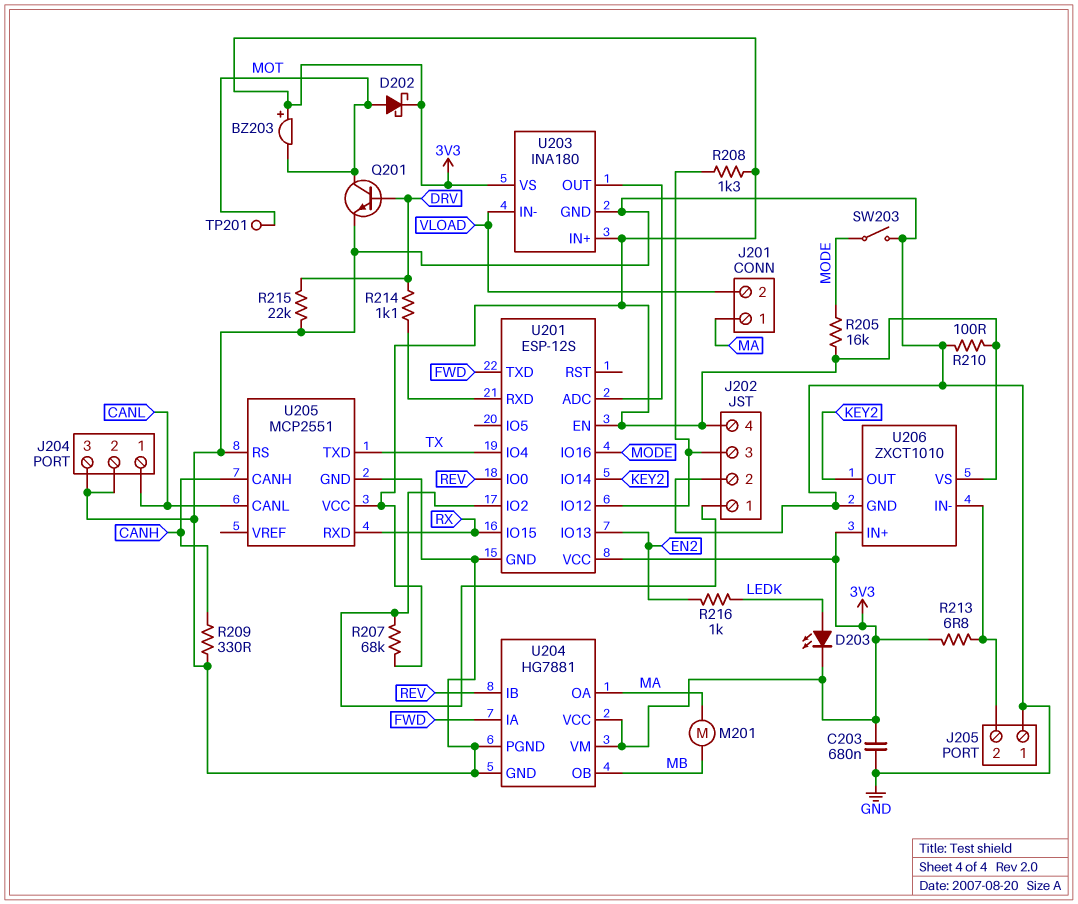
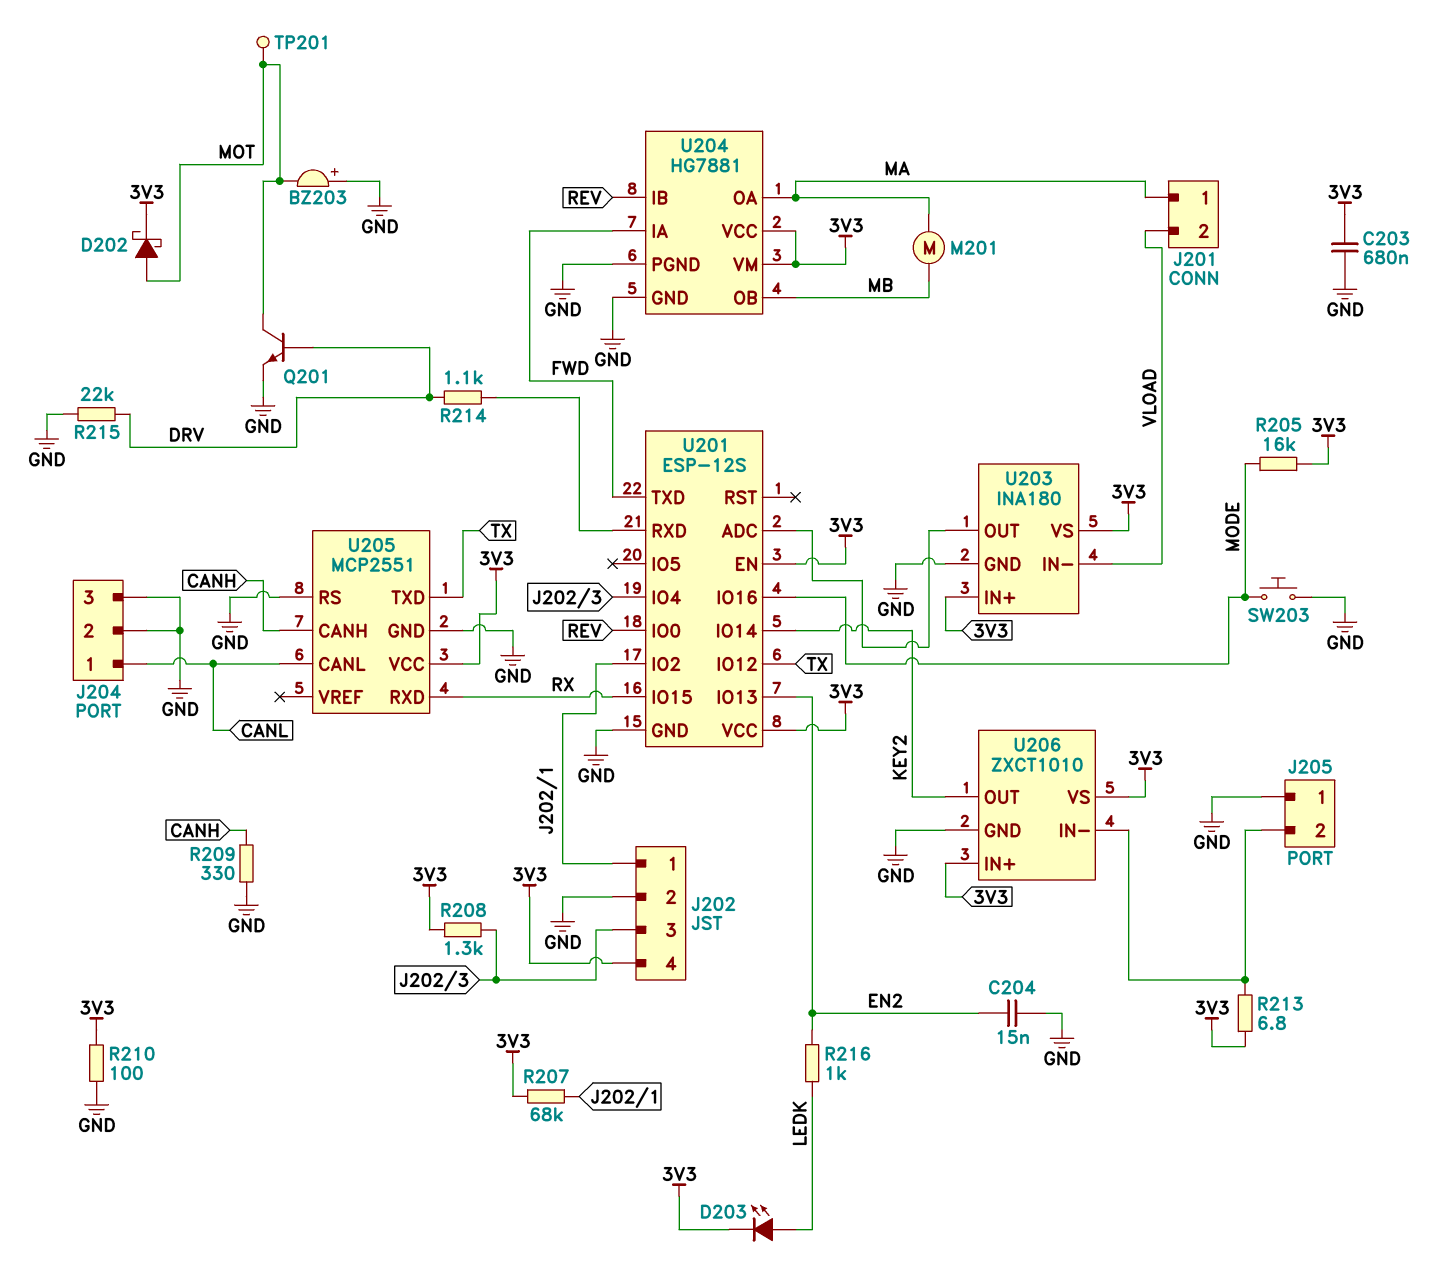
BZ203: buzzer (plus 3V3, minus MOT) -> buzzer (plus GND, minus MOT)
C204: none -> 15nF (EN2, GND)
SW203: switch (GND, MODE) -> button (GND, MODE)
U201 pin IO4: TX -> J202/3
U201 pin IO12: J202/3 -> TX

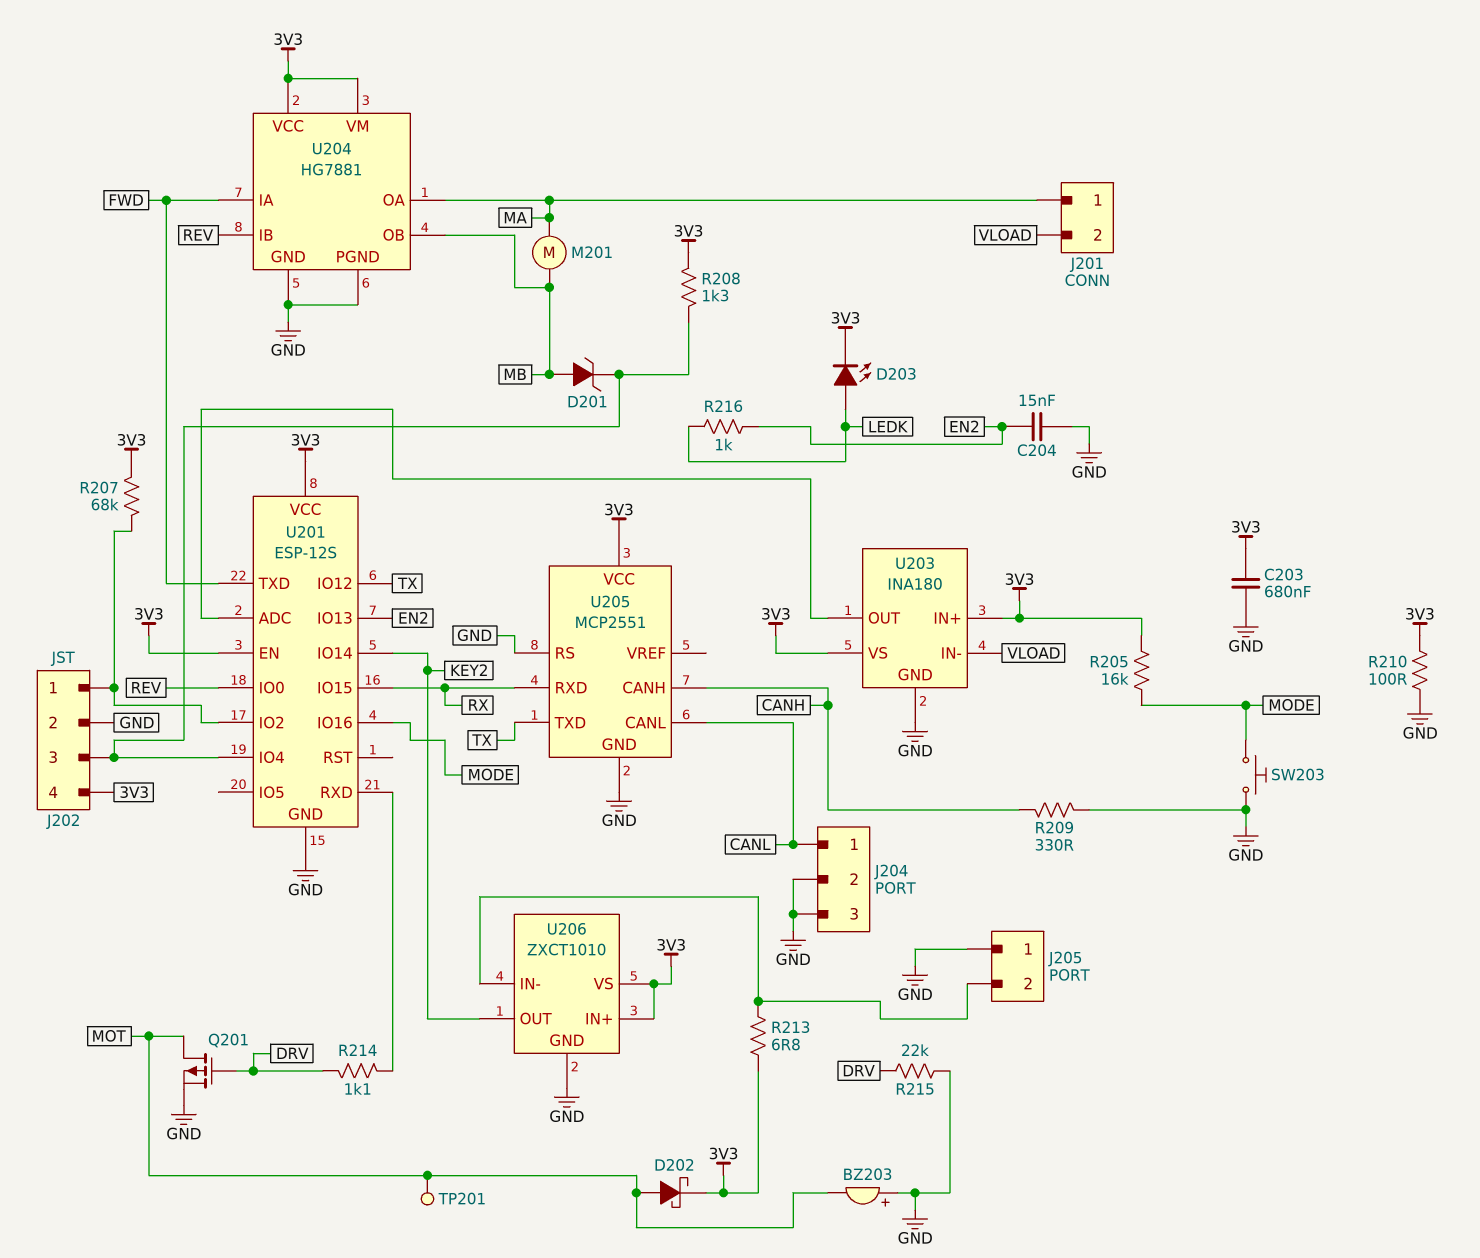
D201: none -> zener (A MB, K J202/3)
Q201: NPN (B DRV, C MOT, E GND) -> PMOS (G DRV, D MOT, S GND)

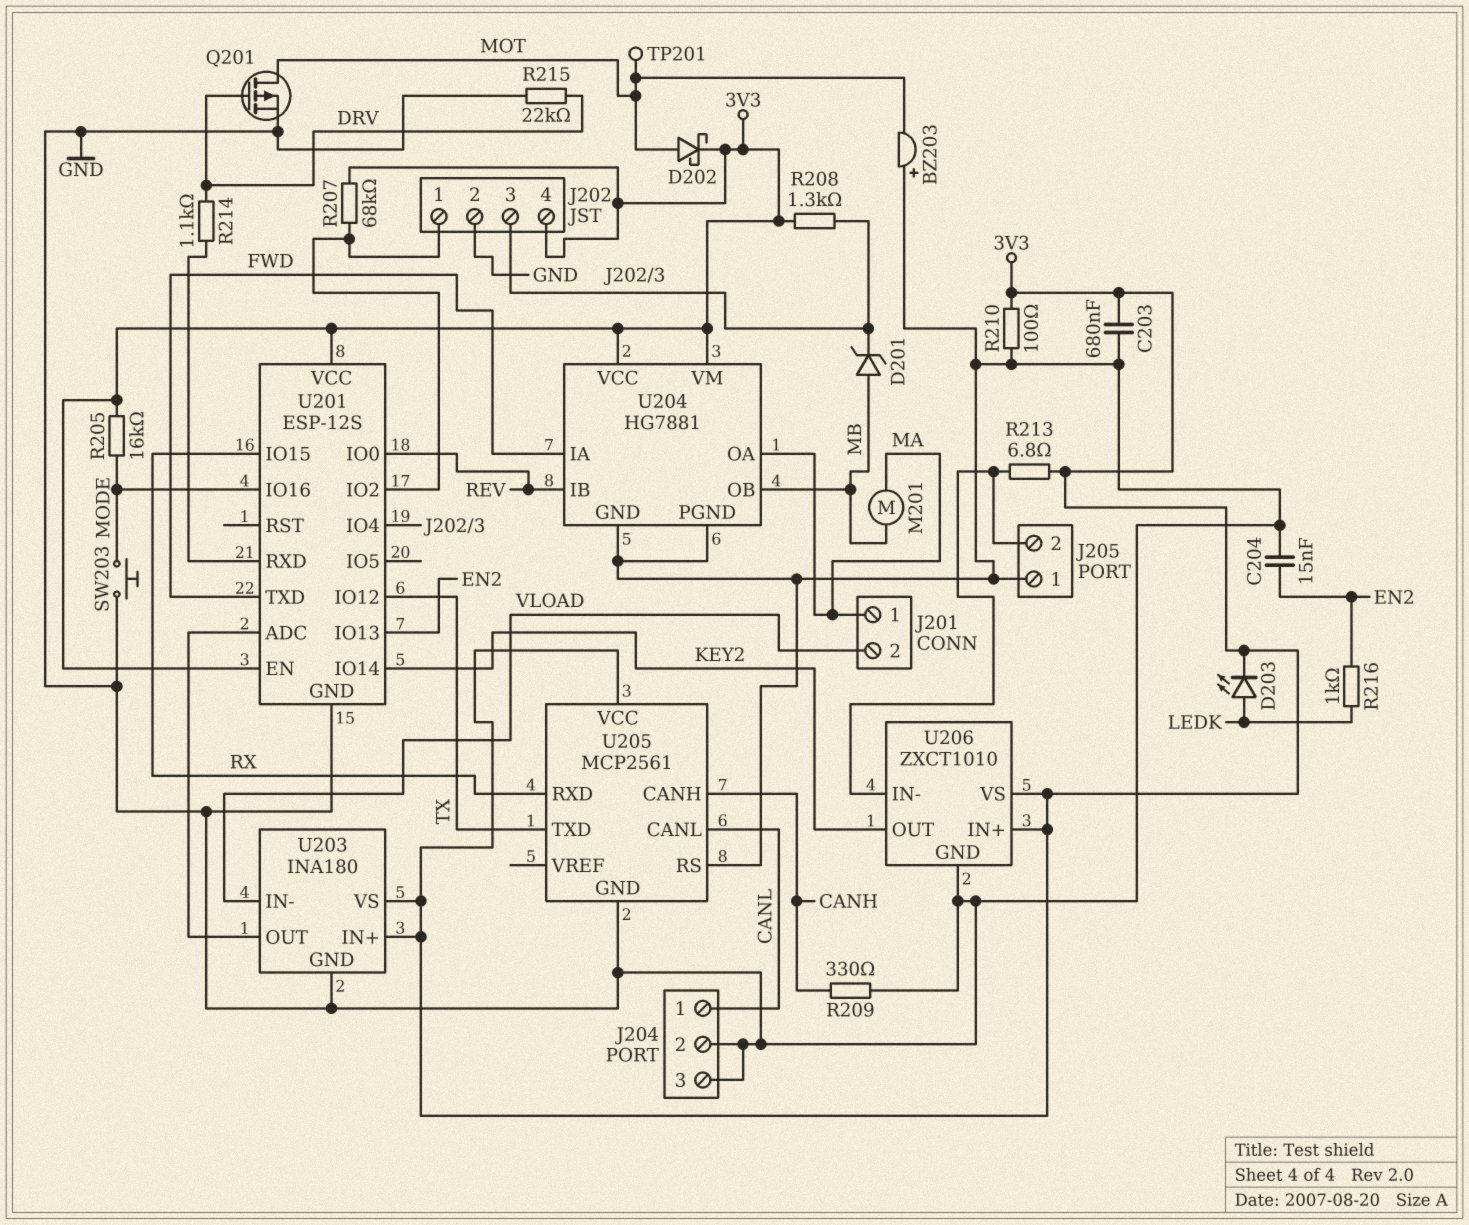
U205: MCP2551 -> MCP2561

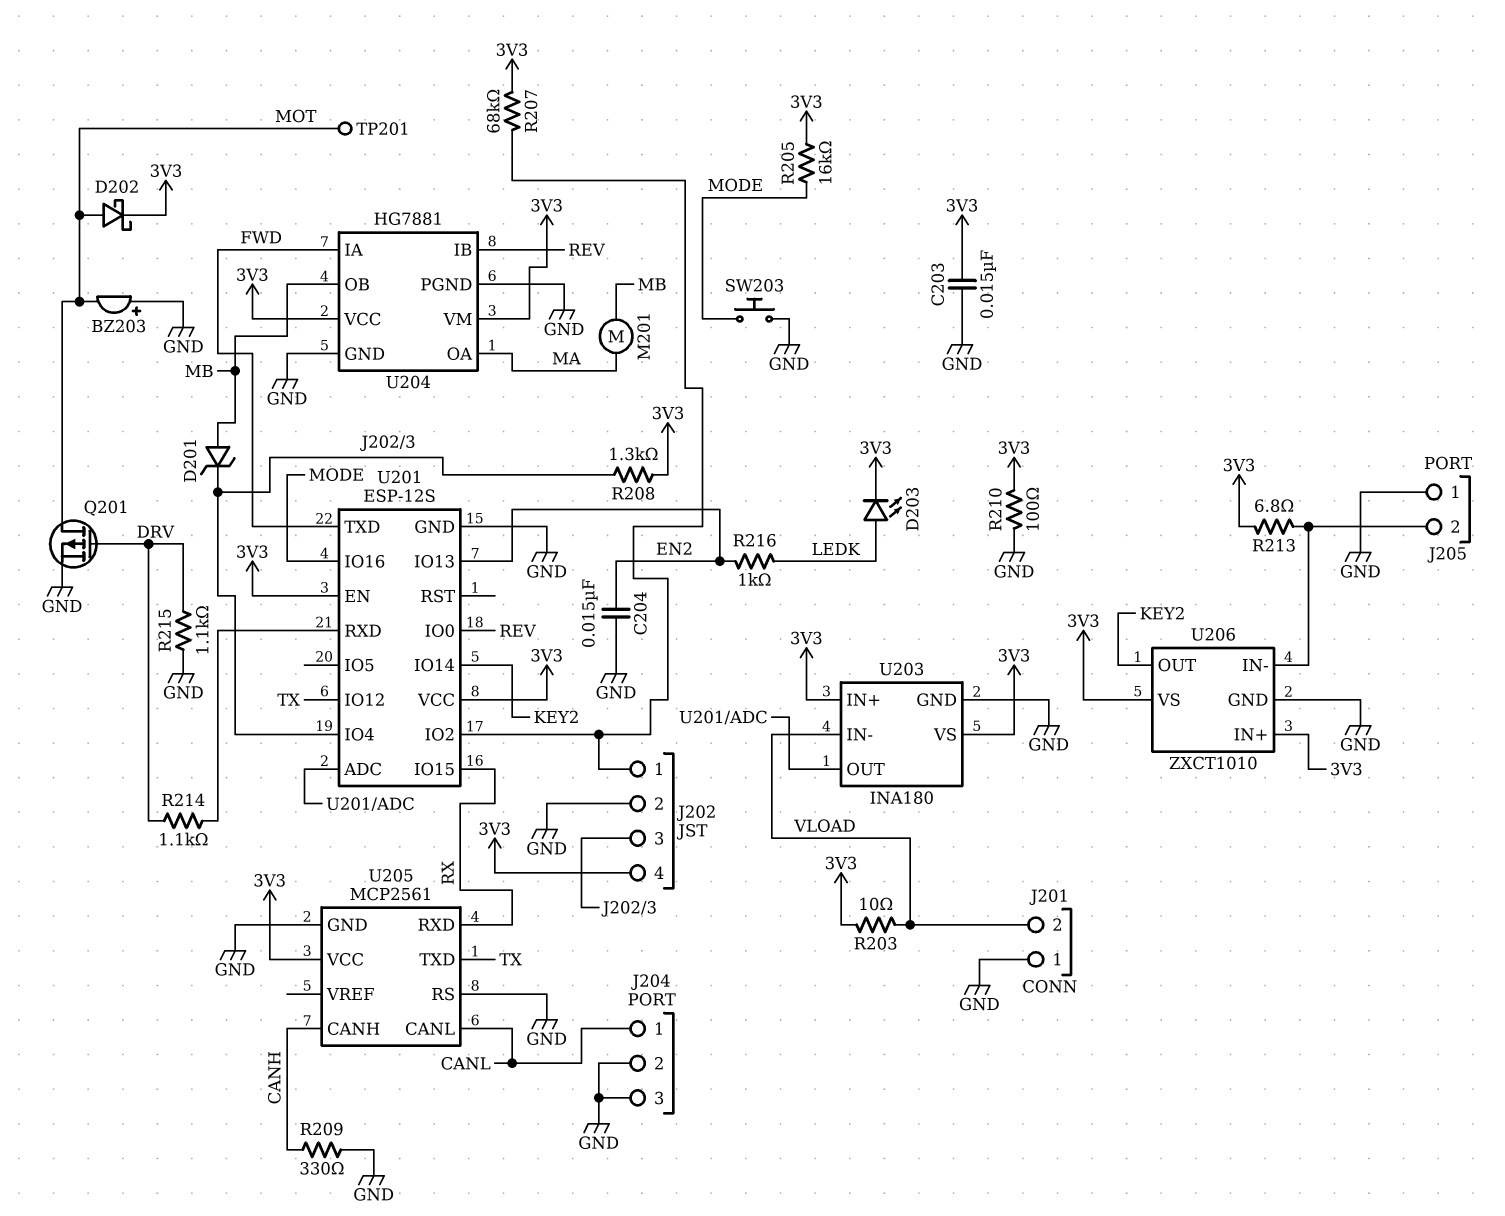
C203: 680nF (3V3, GND) -> 15nF (3V3, GND)
J201 pin 1: MA -> GND
R203: none -> 10 (3V3, VLOAD)
R215: 22k (DRV, GND) -> 1.1k (DRV, GND)

